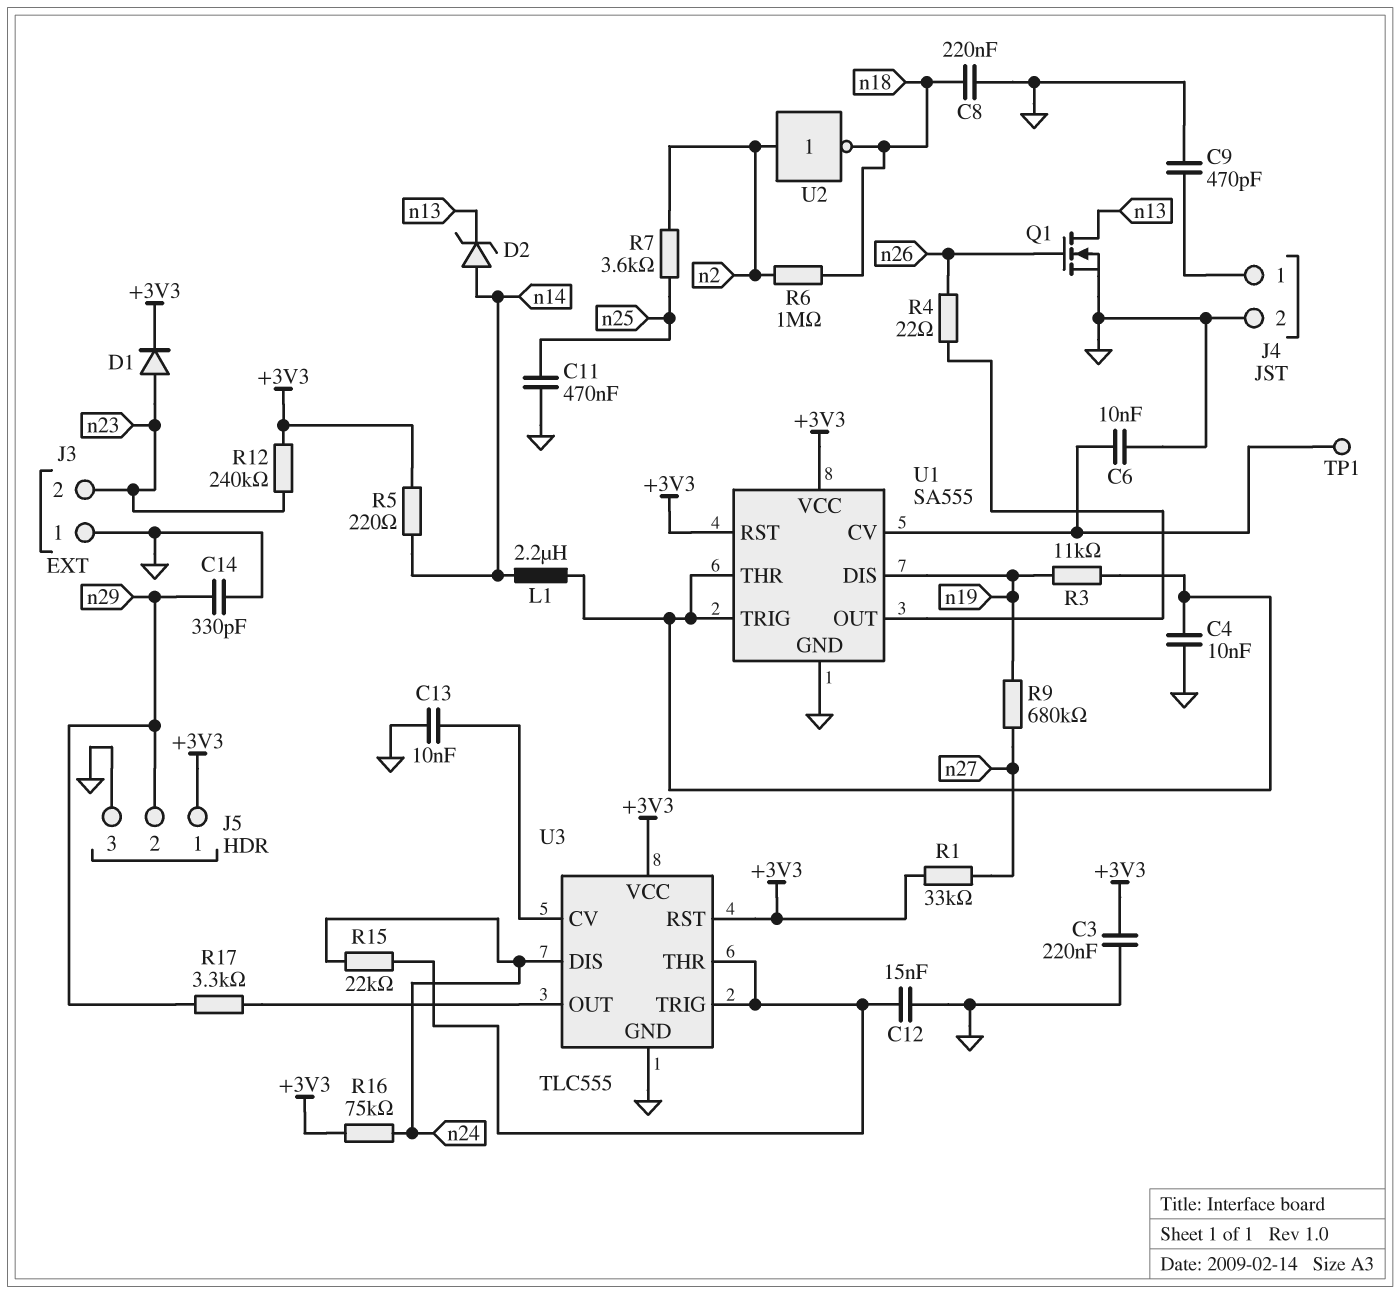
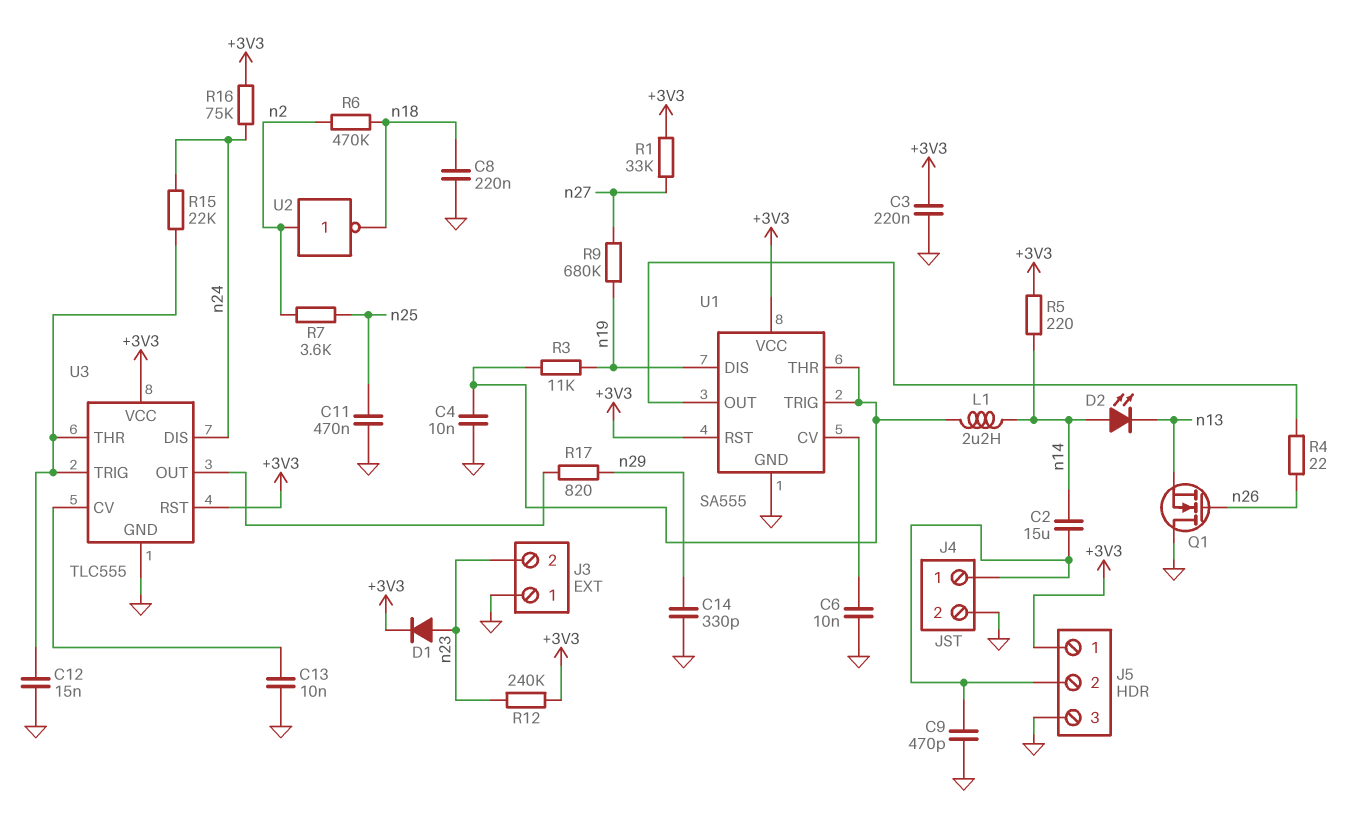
C2: none -> 15uF (J4/1, n14)
D2: zener (A n14, K n13) -> LED (A n14, K n13)
J5 pin 2: n29 -> J4/1
Q1: NMOS (G n26, D n13, S GND) -> NMOS (G n26, D GND, S n13)
R6: 1M (n2, n18) -> 470k (n2, n18)
R17: 3.3k (U3/OUT, n29) -> 820 (U3/OUT, n29)
TP1: test point (U1/CV) -> none

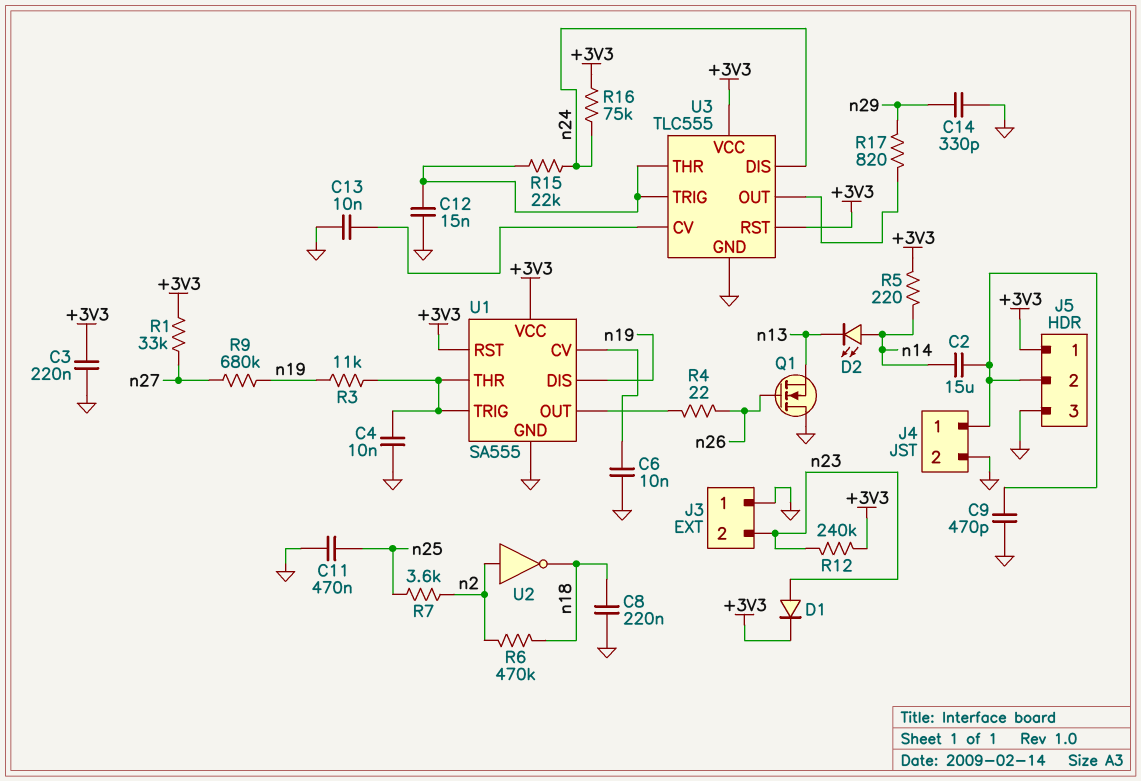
L1: 2.2uH (U1/THR, n14) -> none

